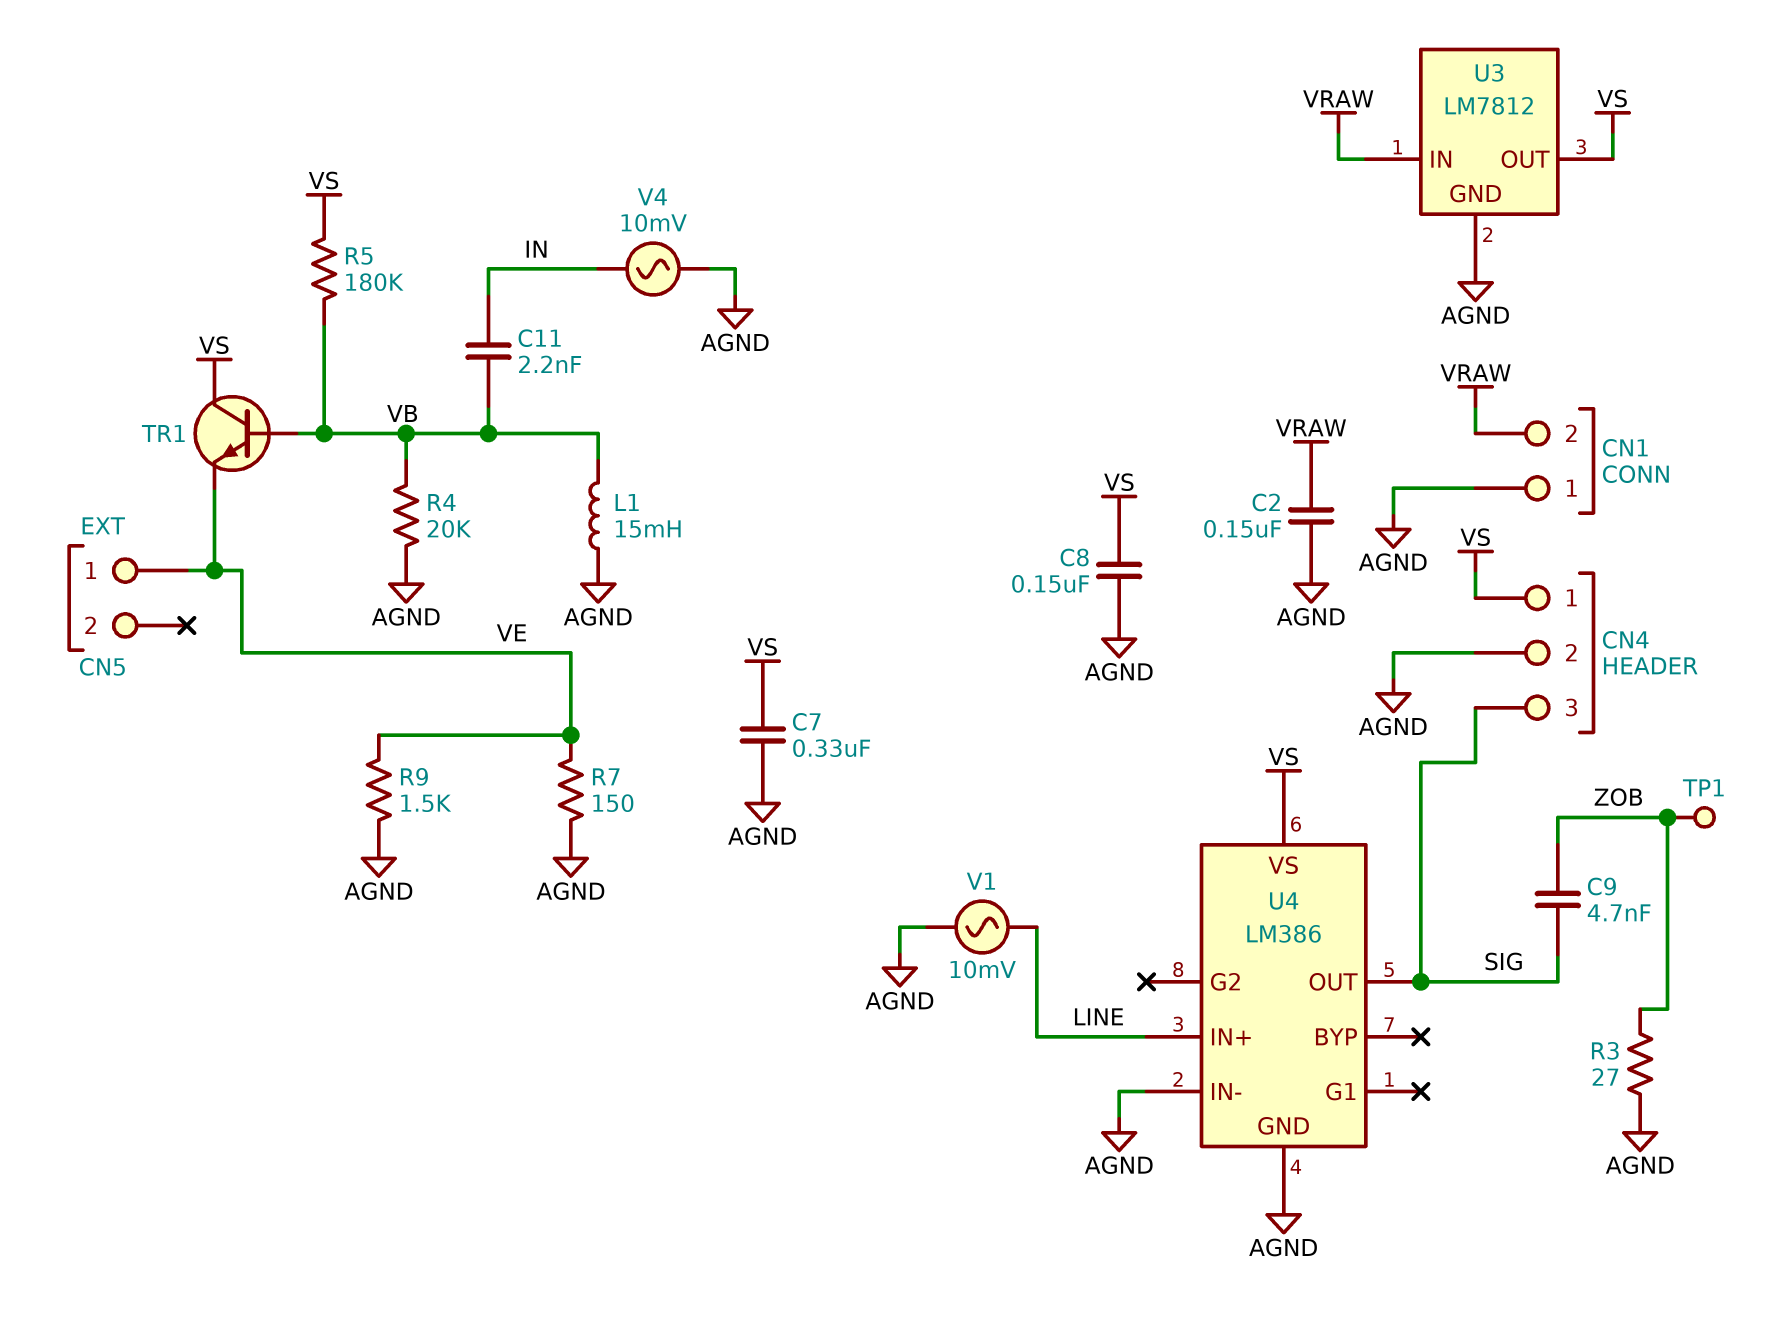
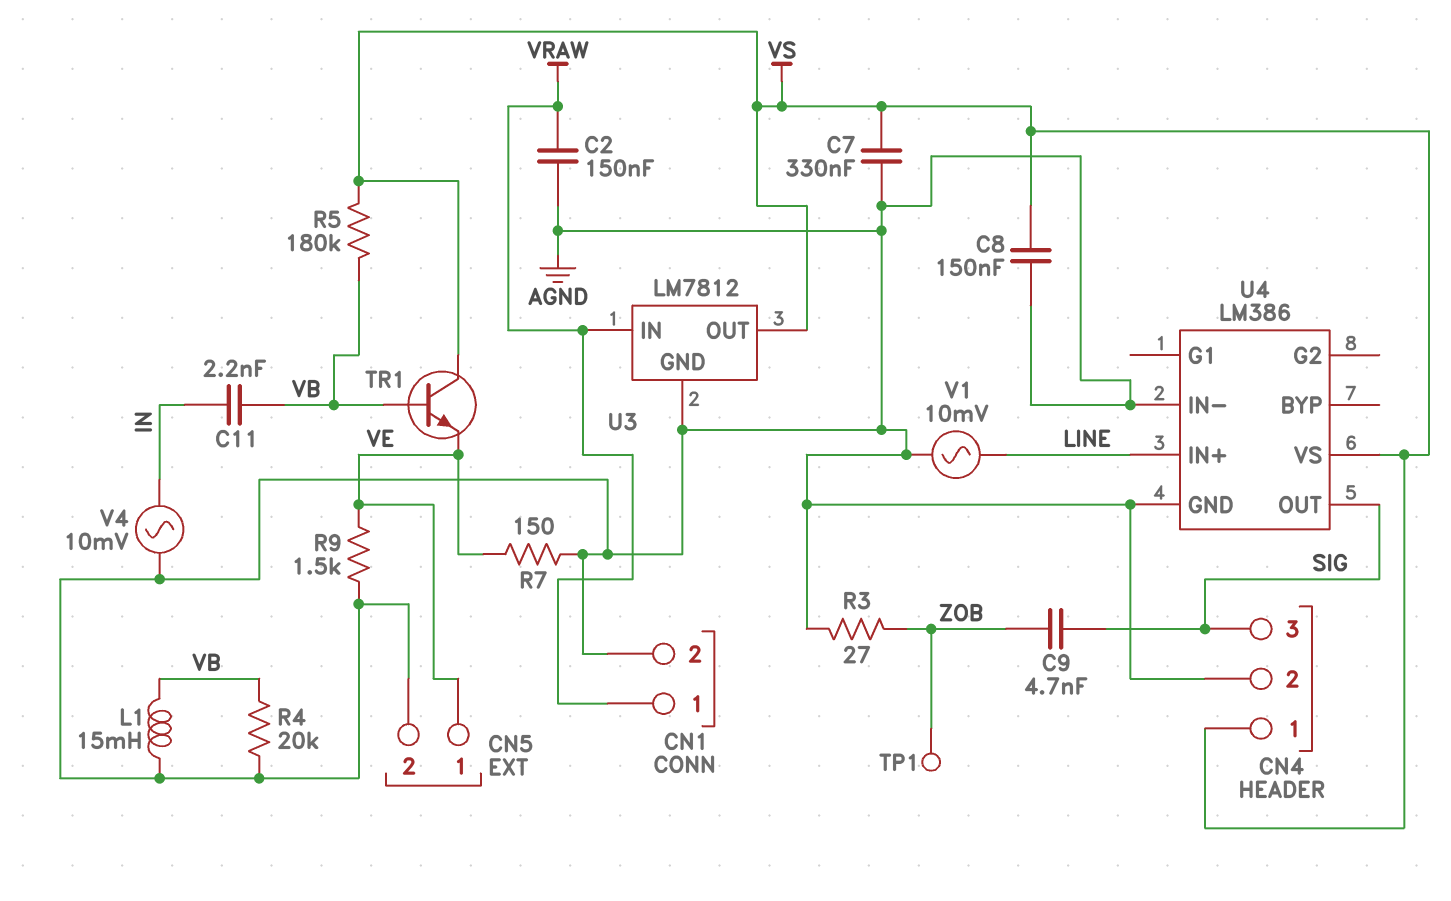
CN1 pin 1: AGND -> VRAW
CN1 pin 2: VRAW -> AGND
CN5 pin 2: none -> AGND

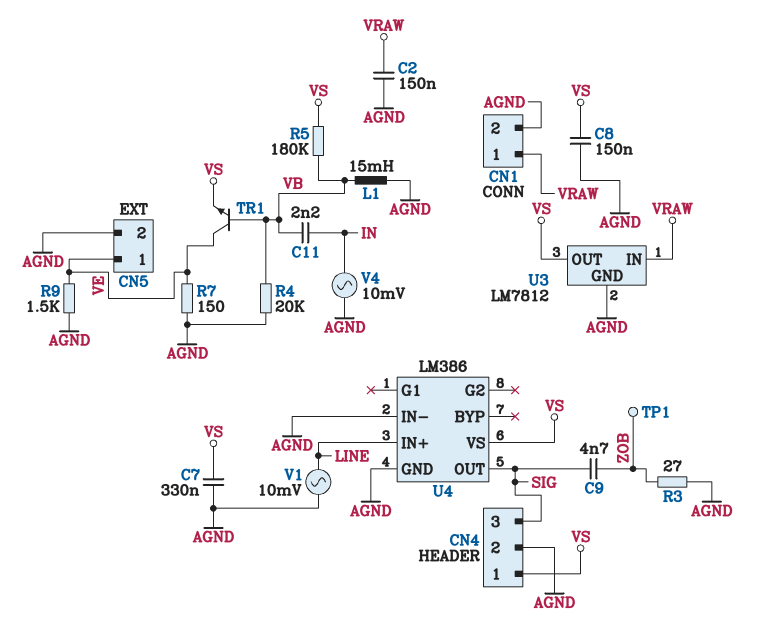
TR1: NPN (B VB, C VS, E VE) -> NPN (B VB, C VE, E VS)

